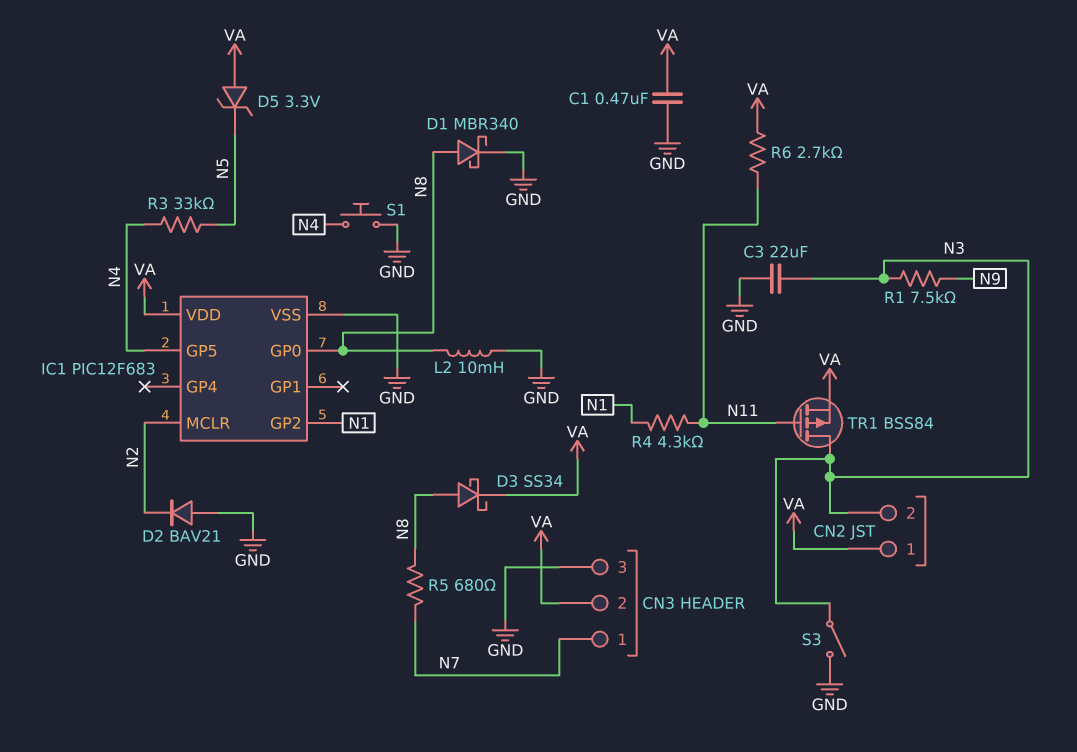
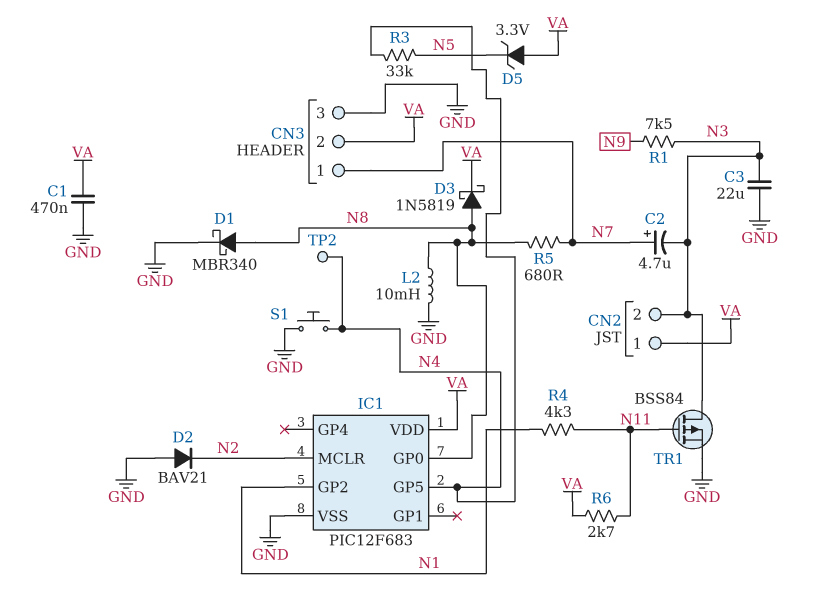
C2: none -> 4.7uF (plus N7, minus N3)
D3: schottky SS34 (A N8, K VA) -> schottky 1N5819 (A N8, K VA)
S3: switch (GND, N3) -> none
TP2: none -> test point (N4)
TR1: PMOS BSS84 (G N11, D N3, S VA) -> PMOS BSS84 (G N11, D N3, S GND)

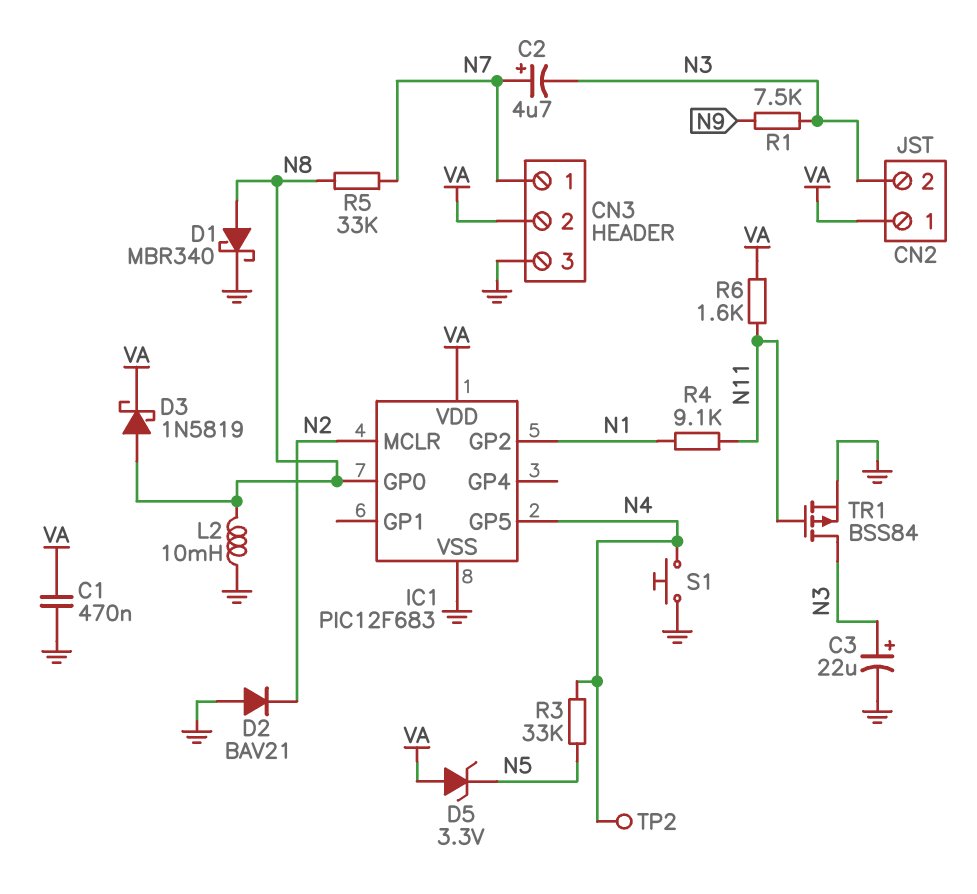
C3: 22uF (GND, N3) -> 22uF (plus N3, minus GND)
R4: 4.3k (N1, N11) -> 9.1k (N1, N11)
R5: 680 (N7, N8) -> 33k (N7, N8)
R6: 2.7k (N11, VA) -> 1.6k (N11, VA)

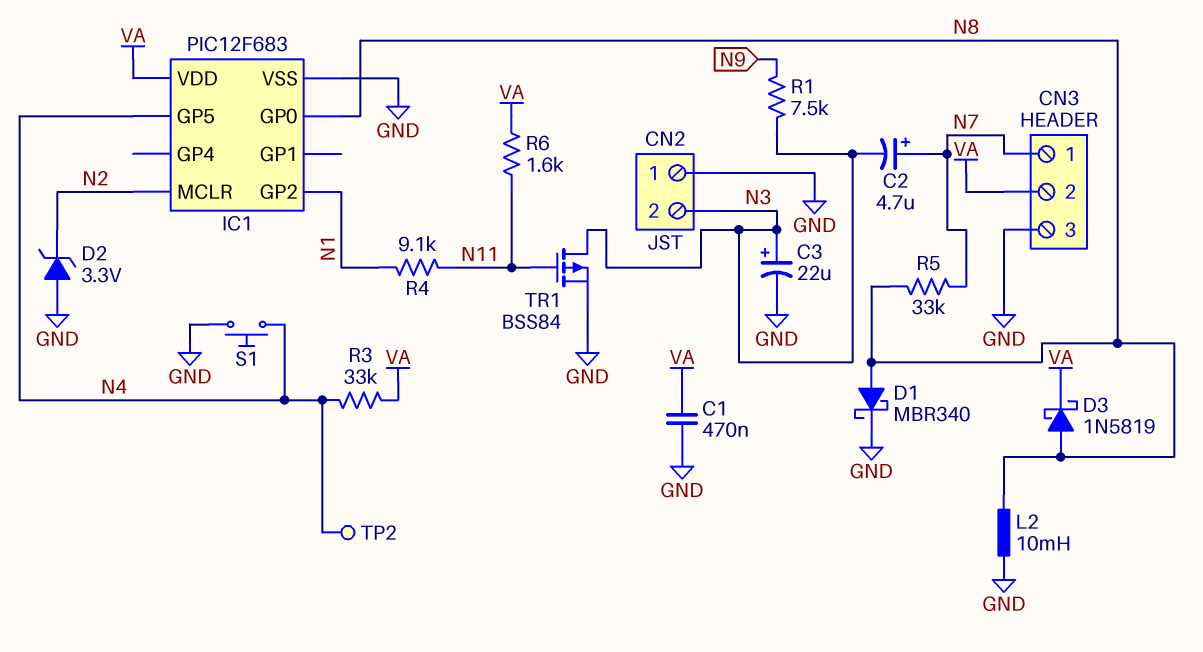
CN2 pin 1: VA -> GND
D2: diode BAV21 (A GND, K N2) -> zener 3.3V (A GND, K N2)
D5: zener 3.3V (A VA, K N5) -> none
R3: 33k (N4, N5) -> 33k (N4, VA)

